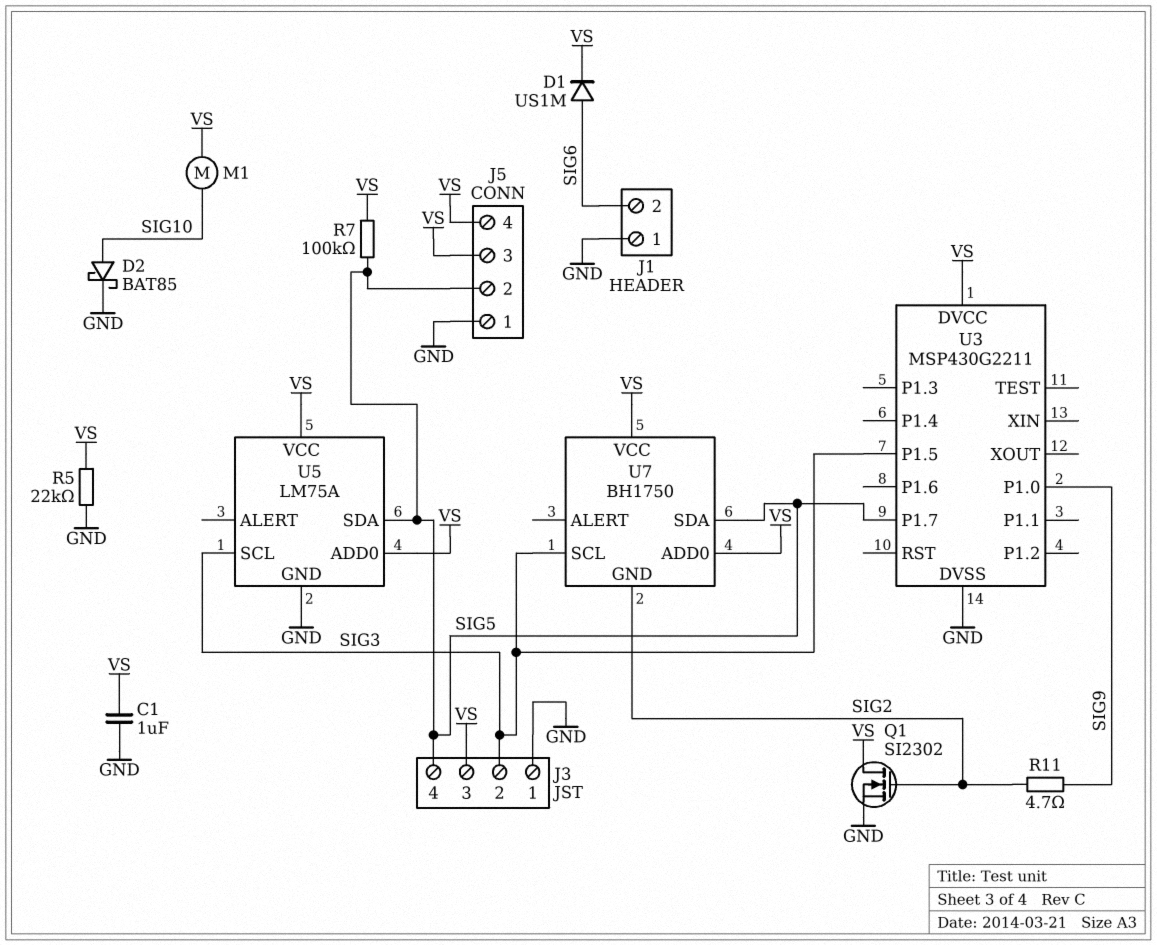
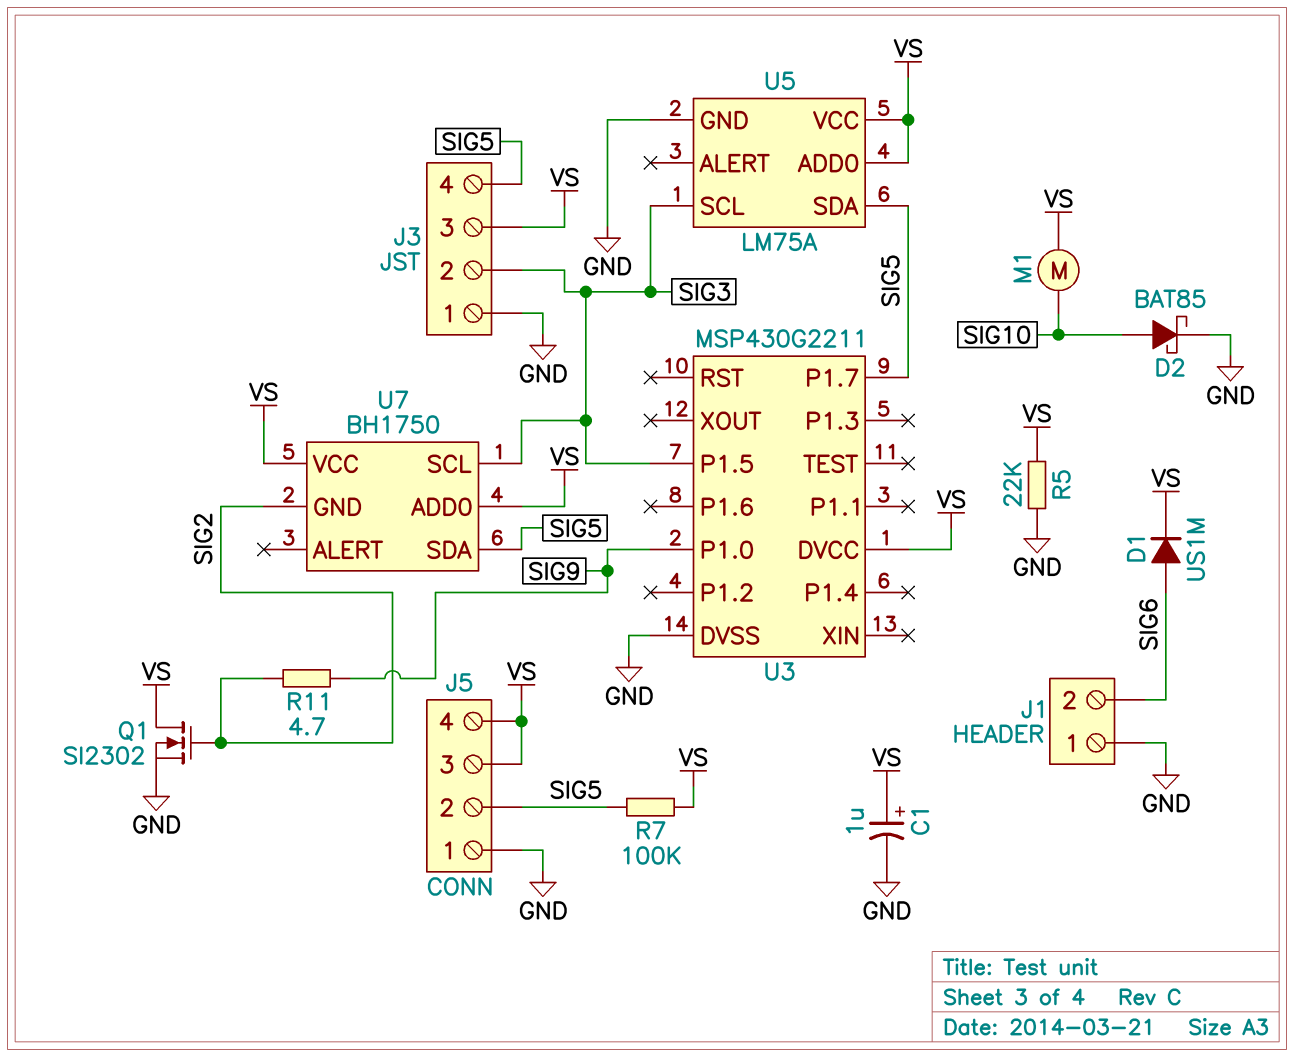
C1: 1uF (GND, VS) -> 1uF (plus VS, minus GND)

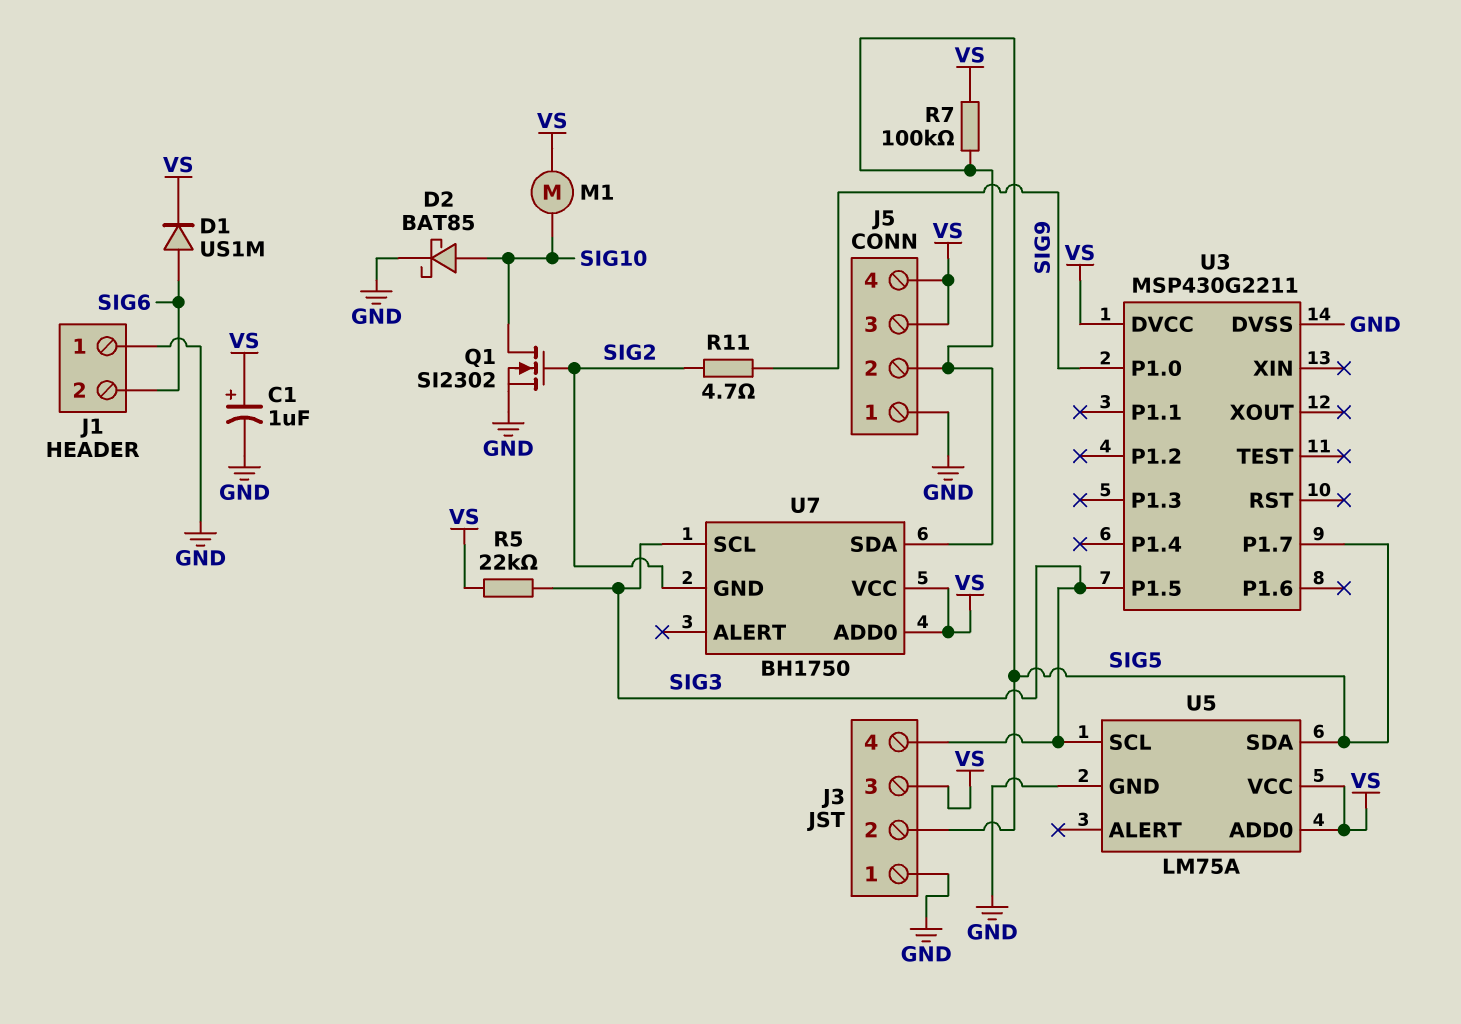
J3 pin 2: SIG3 -> SIG5
J3 pin 4: SIG5 -> SIG3
Q1: NMOS SI2302 (G SIG2, D VS, S GND) -> NMOS SI2302 (G SIG2, D SIG10, S GND)
R5: 22k (GND, VS) -> 22k (SIG3, VS)

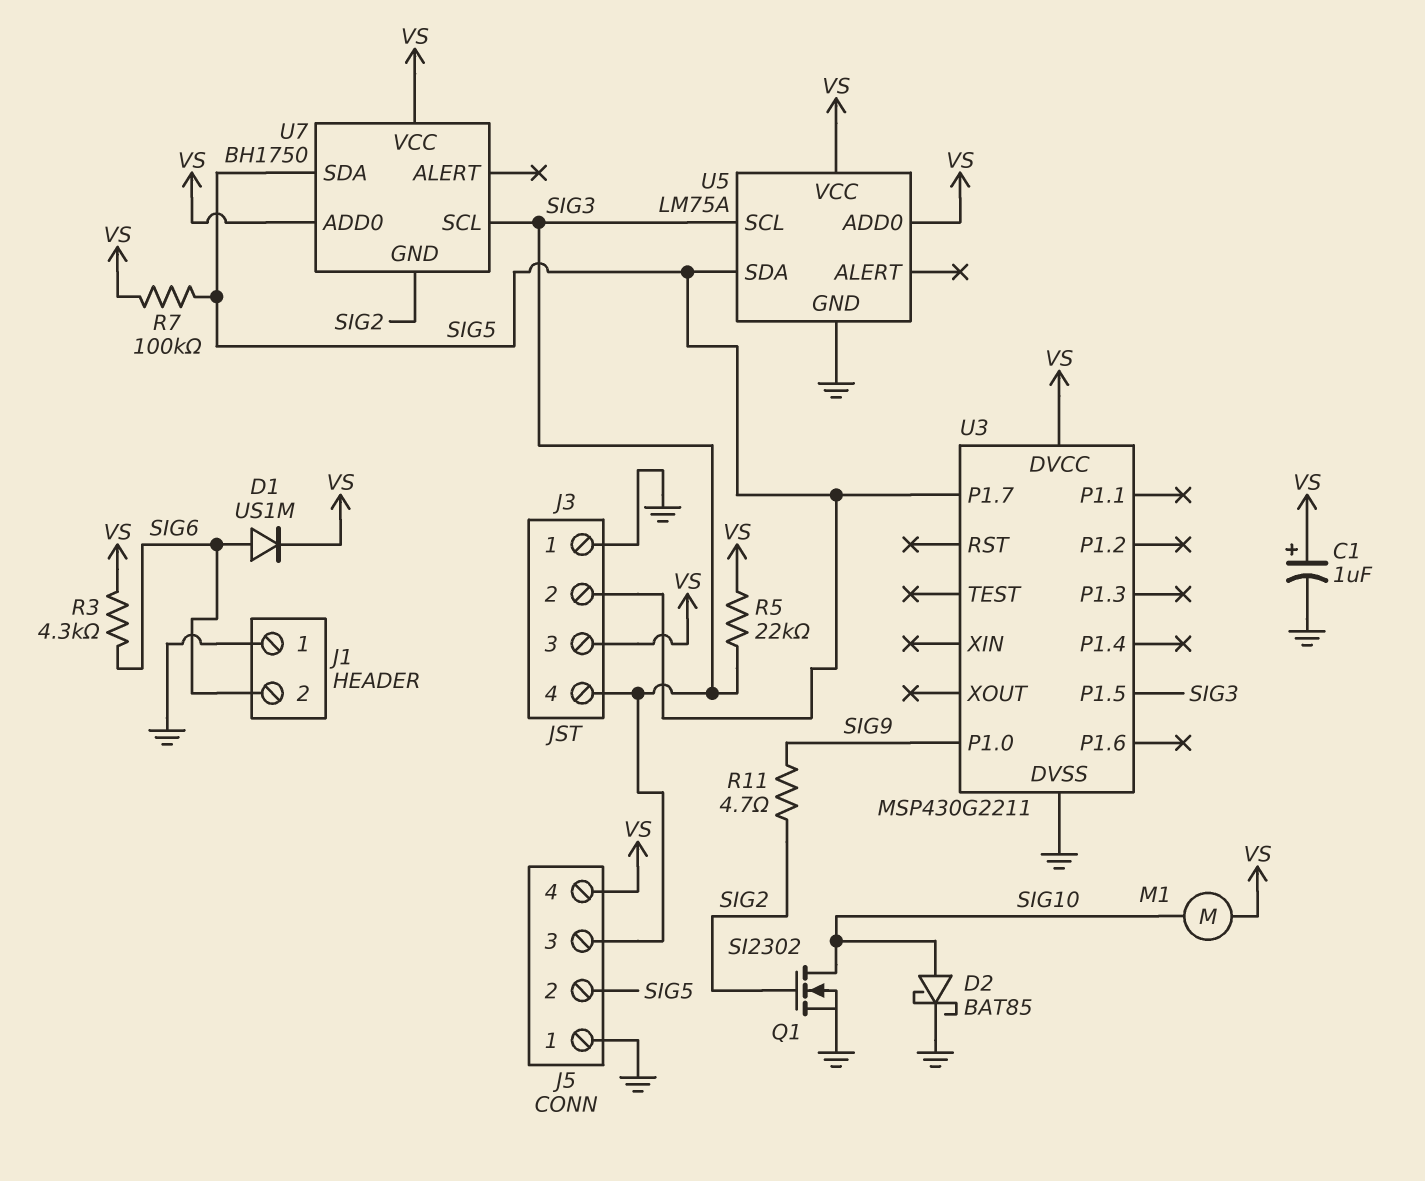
J5 pin 3: VS -> SIG3
R3: none -> 4.3k (SIG6, VS)

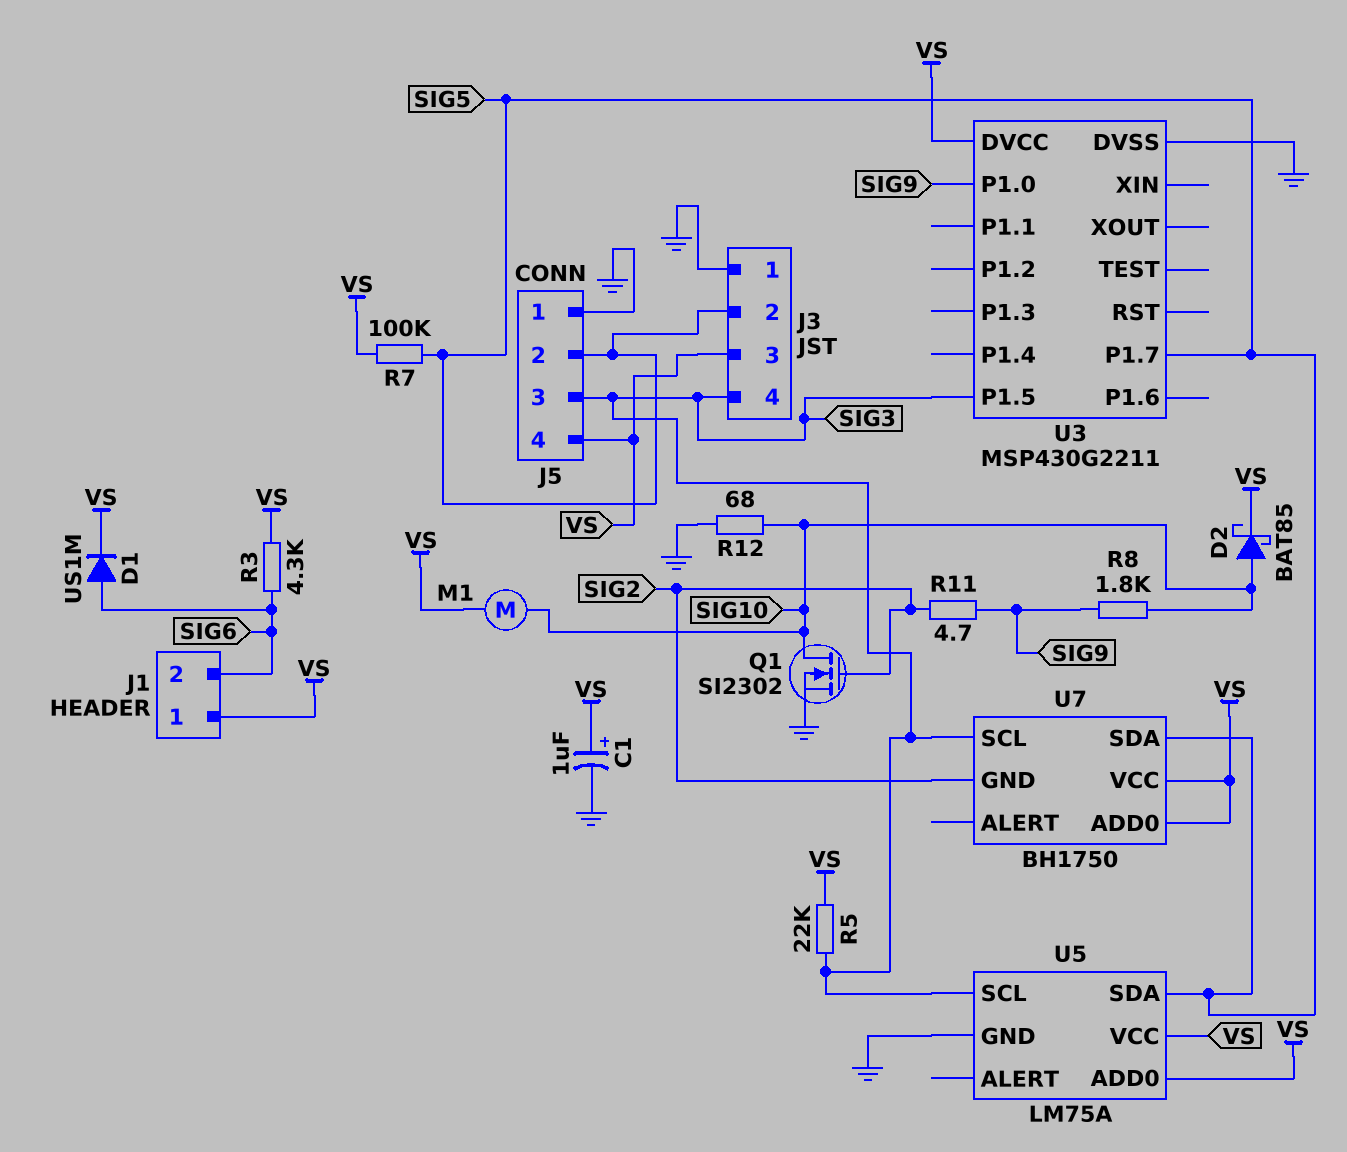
D2: schottky BAT85 (A SIG10, K GND) -> schottky BAT85 (A SIG10, K VS)
J1 pin 1: GND -> VS
R8: none -> 1.8k (SIG9, SIG10)
R12: none -> 68 (GND, SIG10)

